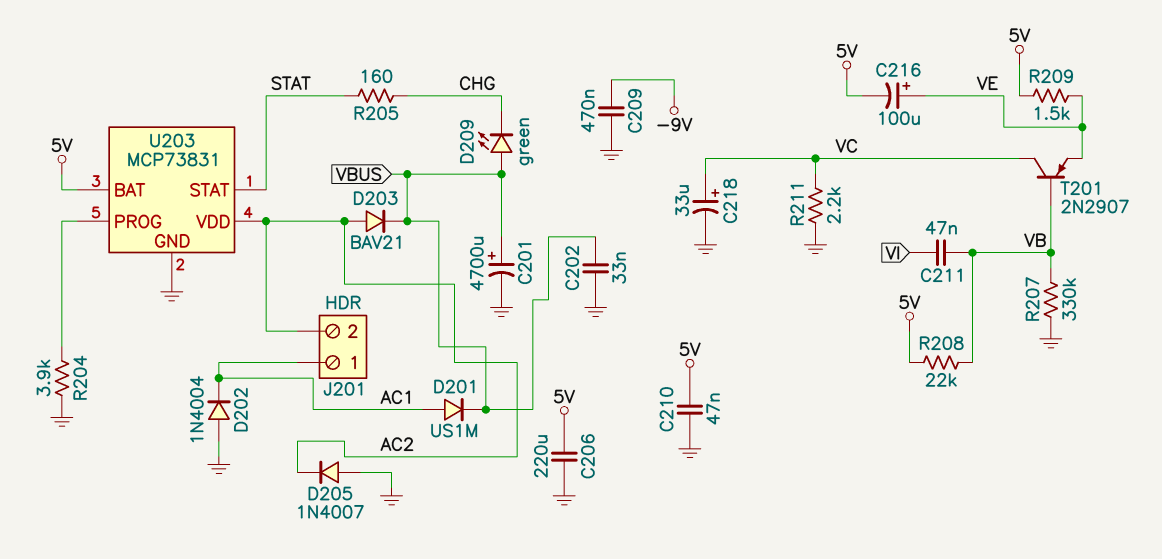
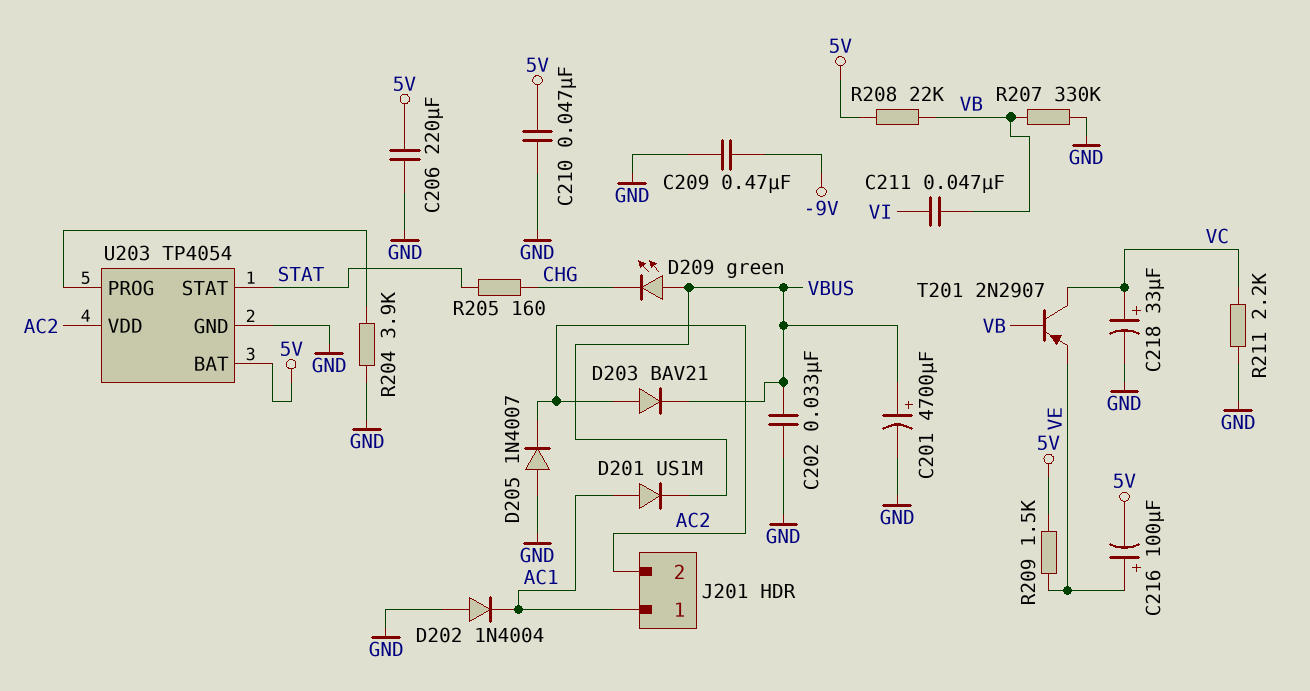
U203: MCP73831 -> TP4054

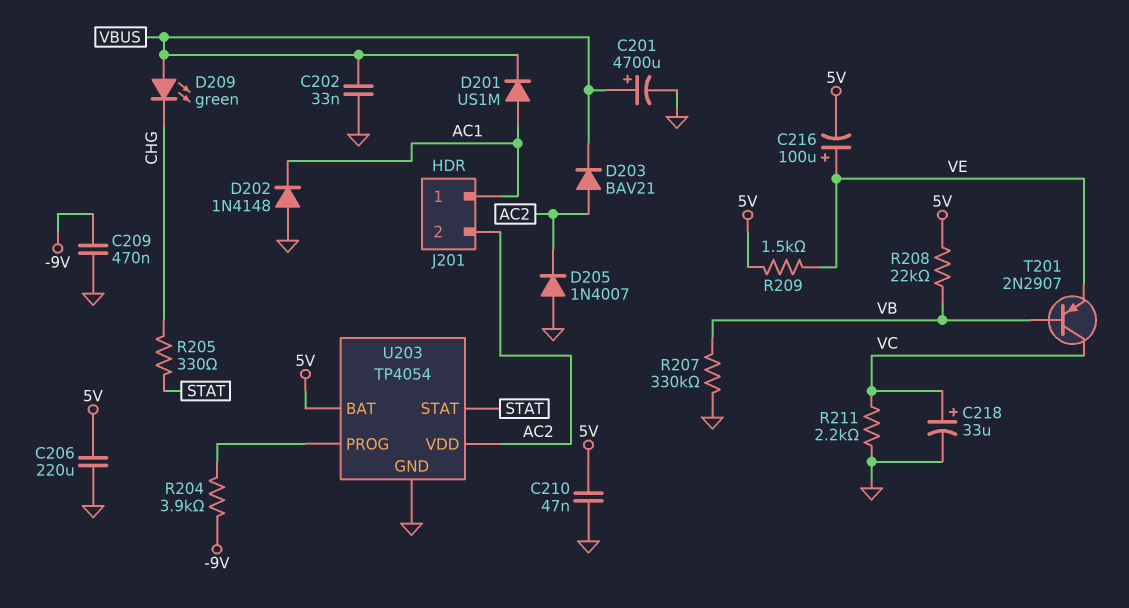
C211: 47nF (VB, VI) -> none
D202: diode 1N4004 (A GND, K AC1) -> diode 1N4148 (A GND, K AC1)
R204: 3.9k (GND, U203/PROG) -> 3.9k (-9V, U203/PROG)
R205: 160 (CHG, STAT) -> 330 (CHG, STAT)

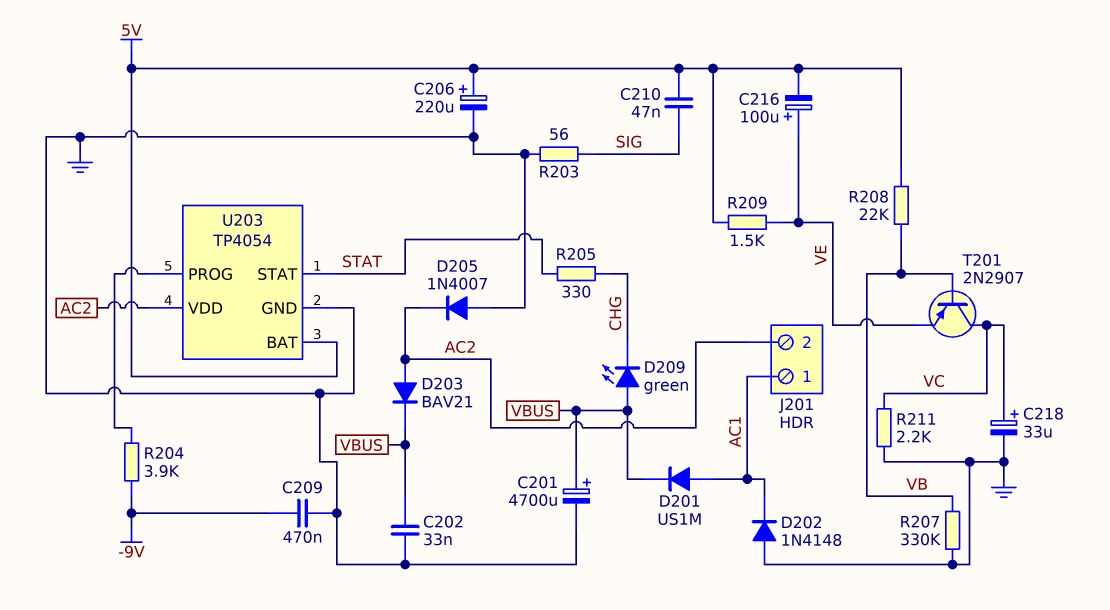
C206: 220uF (5V, GND) -> 220uF (plus 5V, minus GND)
C210: 47nF (5V, GND) -> 47nF (5V, SIG)
R203: none -> 56 (GND, SIG)

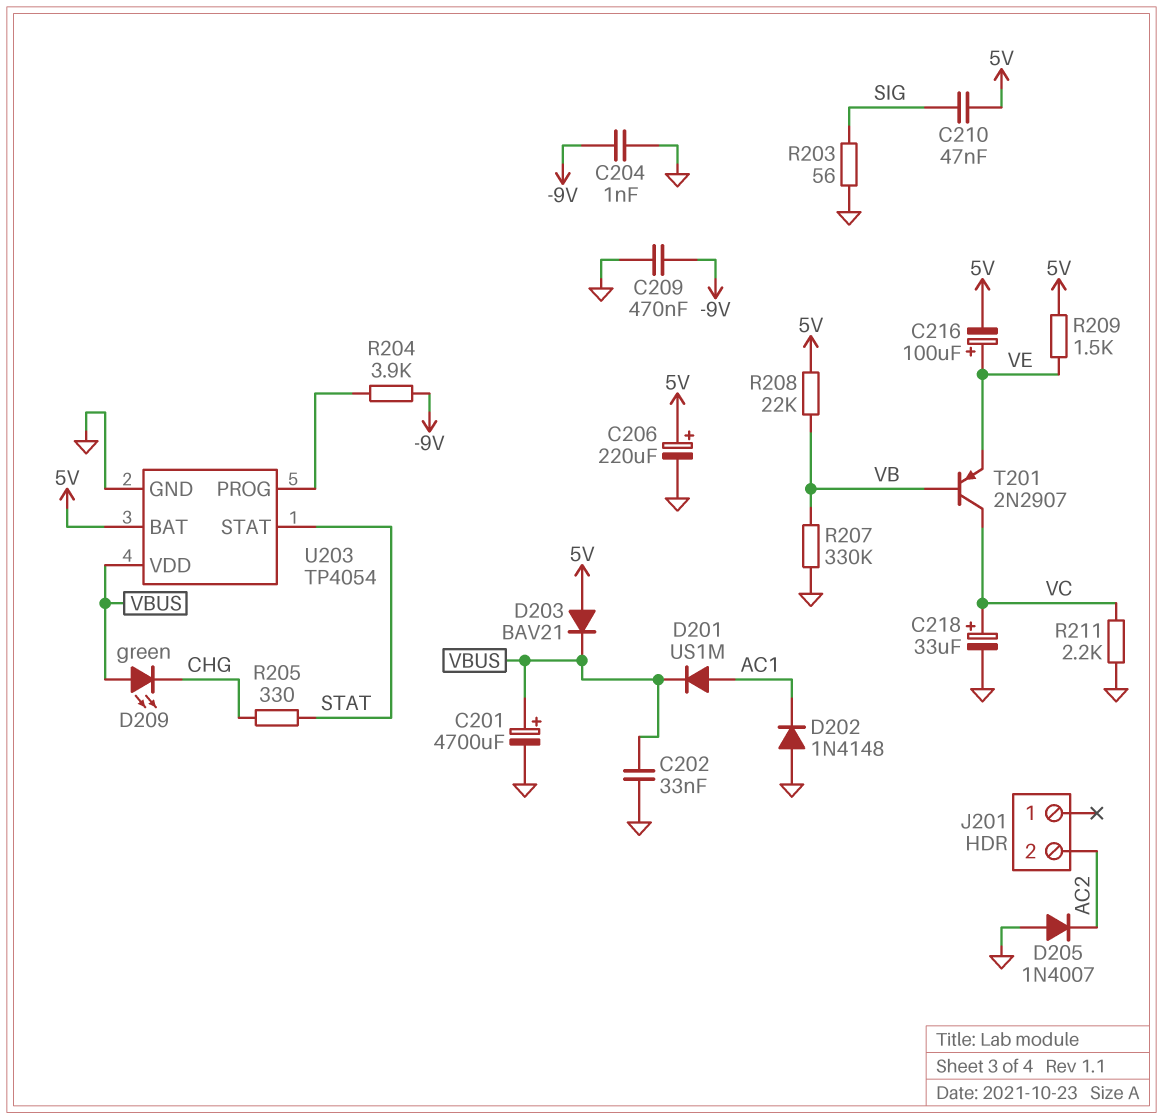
C204: none -> 1nF (-9V, GND)
D203: diode BAV21 (A AC2, K VBUS) -> diode BAV21 (A 5V, K VBUS)
J201 pin 1: AC1 -> none
U203 pin VDD: AC2 -> VBUS

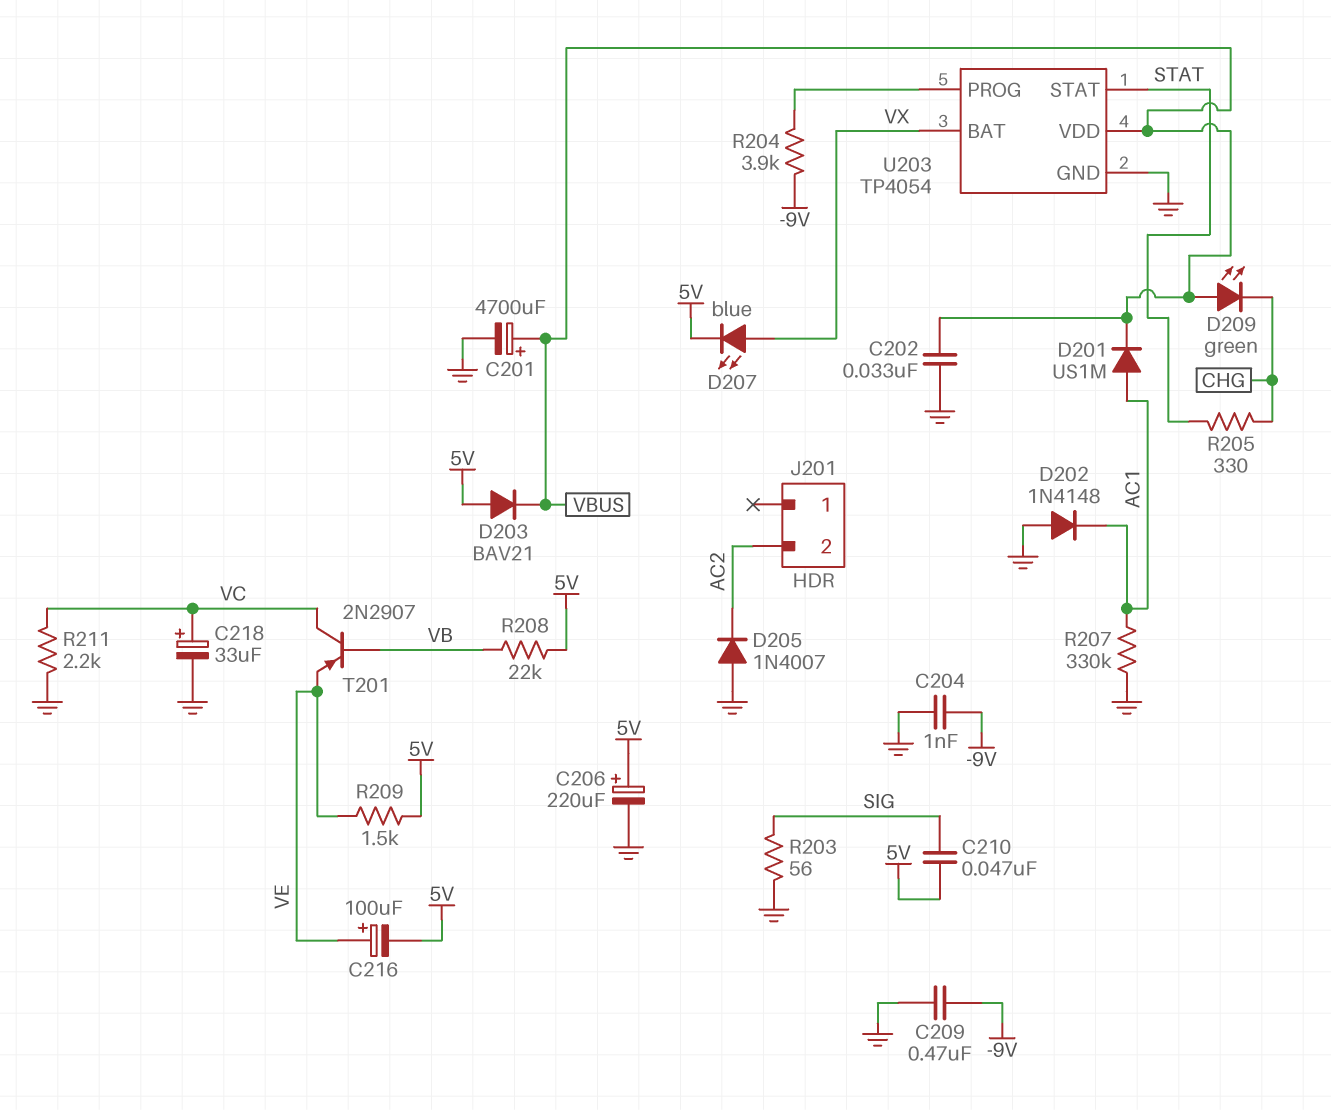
D207: none -> LED blue (A VX, K 5V)
R207: 330k (GND, VB) -> 330k (AC1, GND)
U203 pin BAT: 5V -> VX

